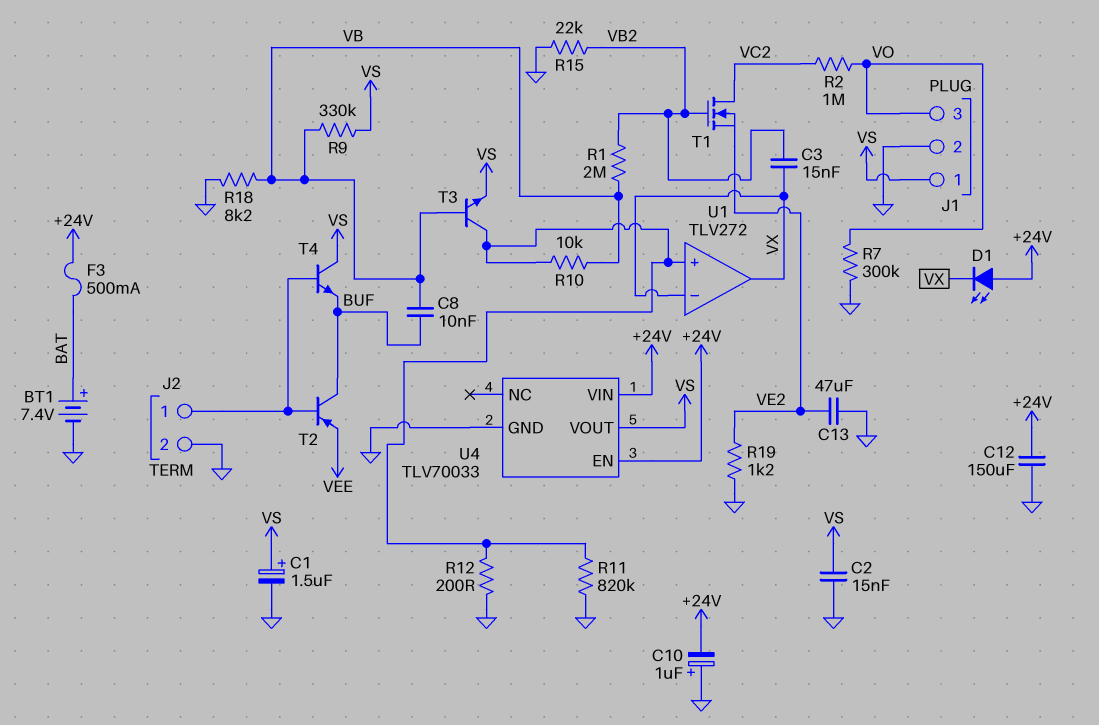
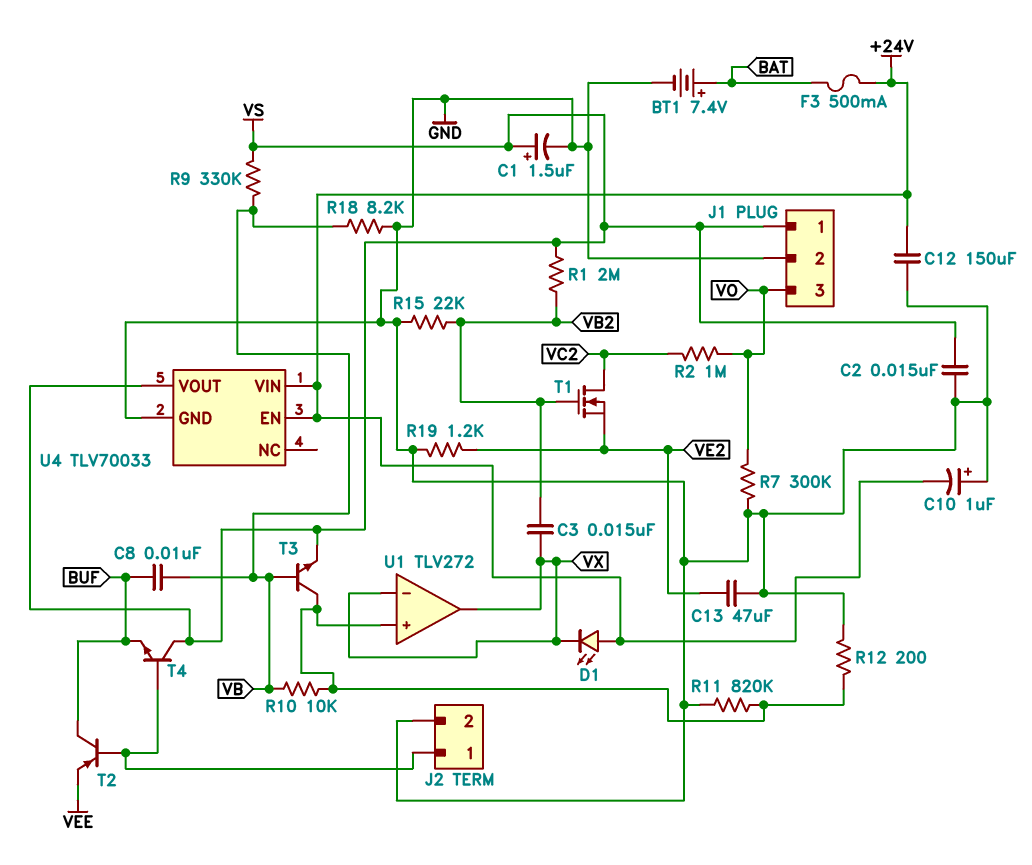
R1: 2M (VB, VB2) -> 2M (VB2, VS)

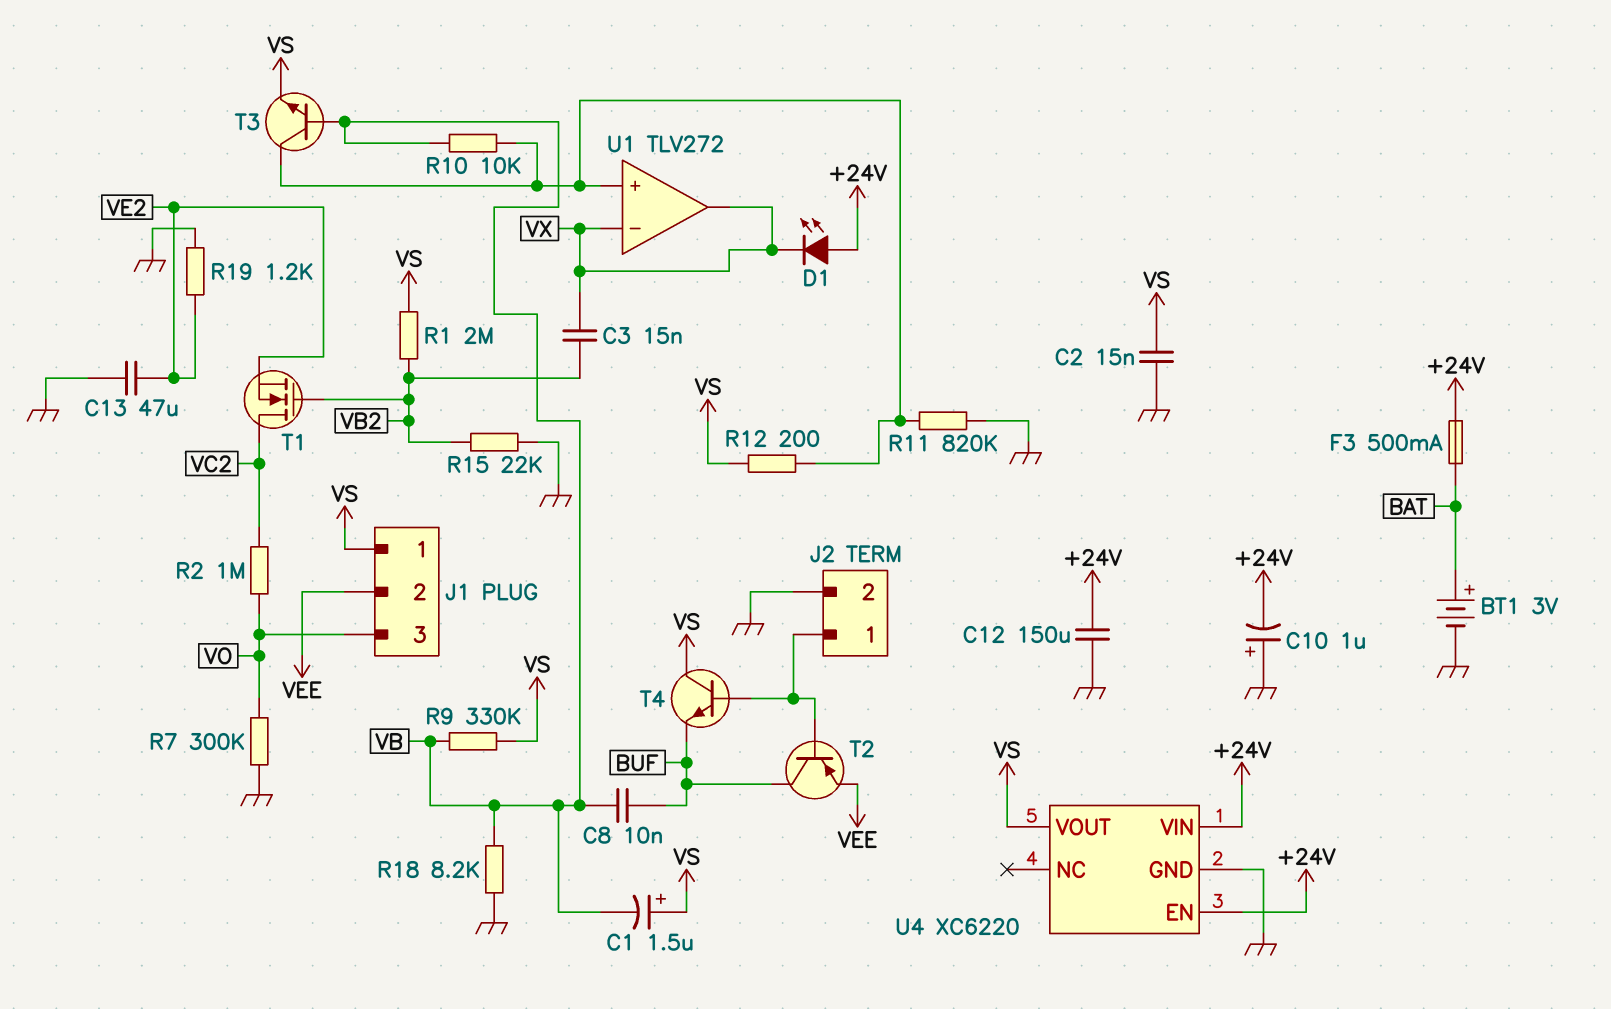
BT1: 7.4V (plus BAT, minus GND) -> 3V (plus BAT, minus GND)
C1: 1.5uF (plus VS, minus GND) -> 1.5uF (plus VS, minus VB)
J1 pin 2: GND -> VEE
R12: 200 (GND, U1/in+) -> 200 (U1/in+, VS)
U4: TLV70033 -> XC6220

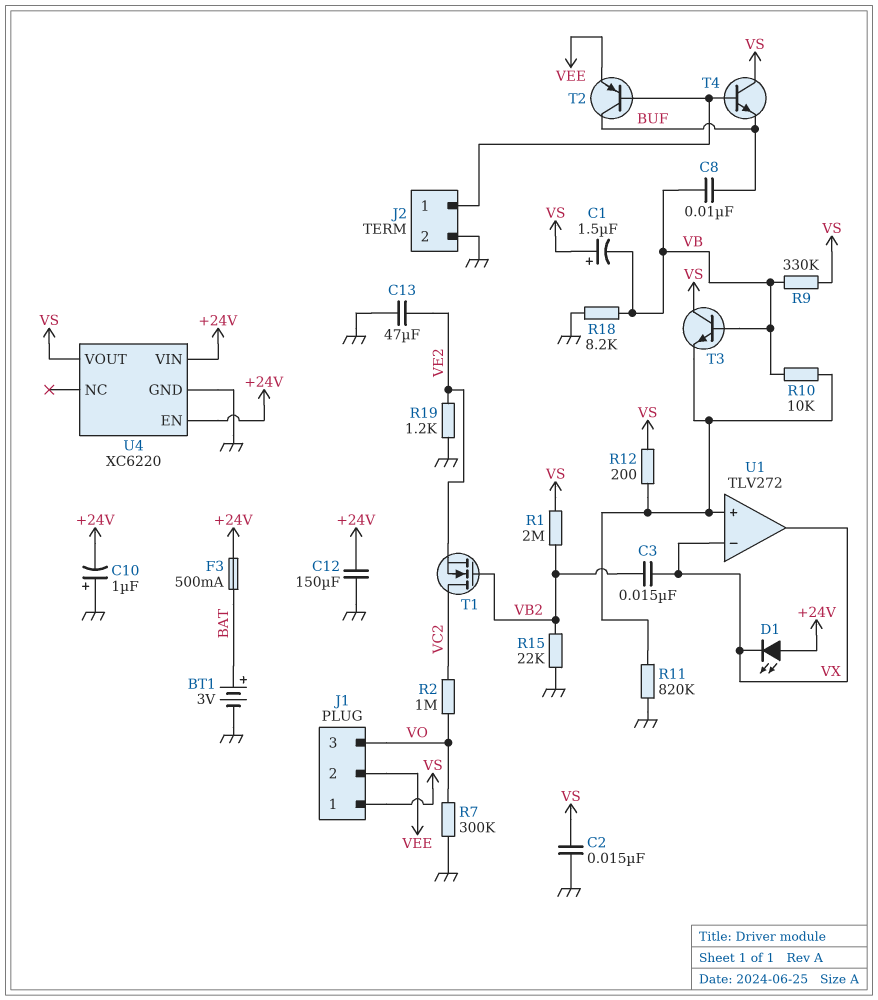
T3: NPN (B VB, C U1/in+, E VS) -> NPN (B VB, C VS, E U1/in+)

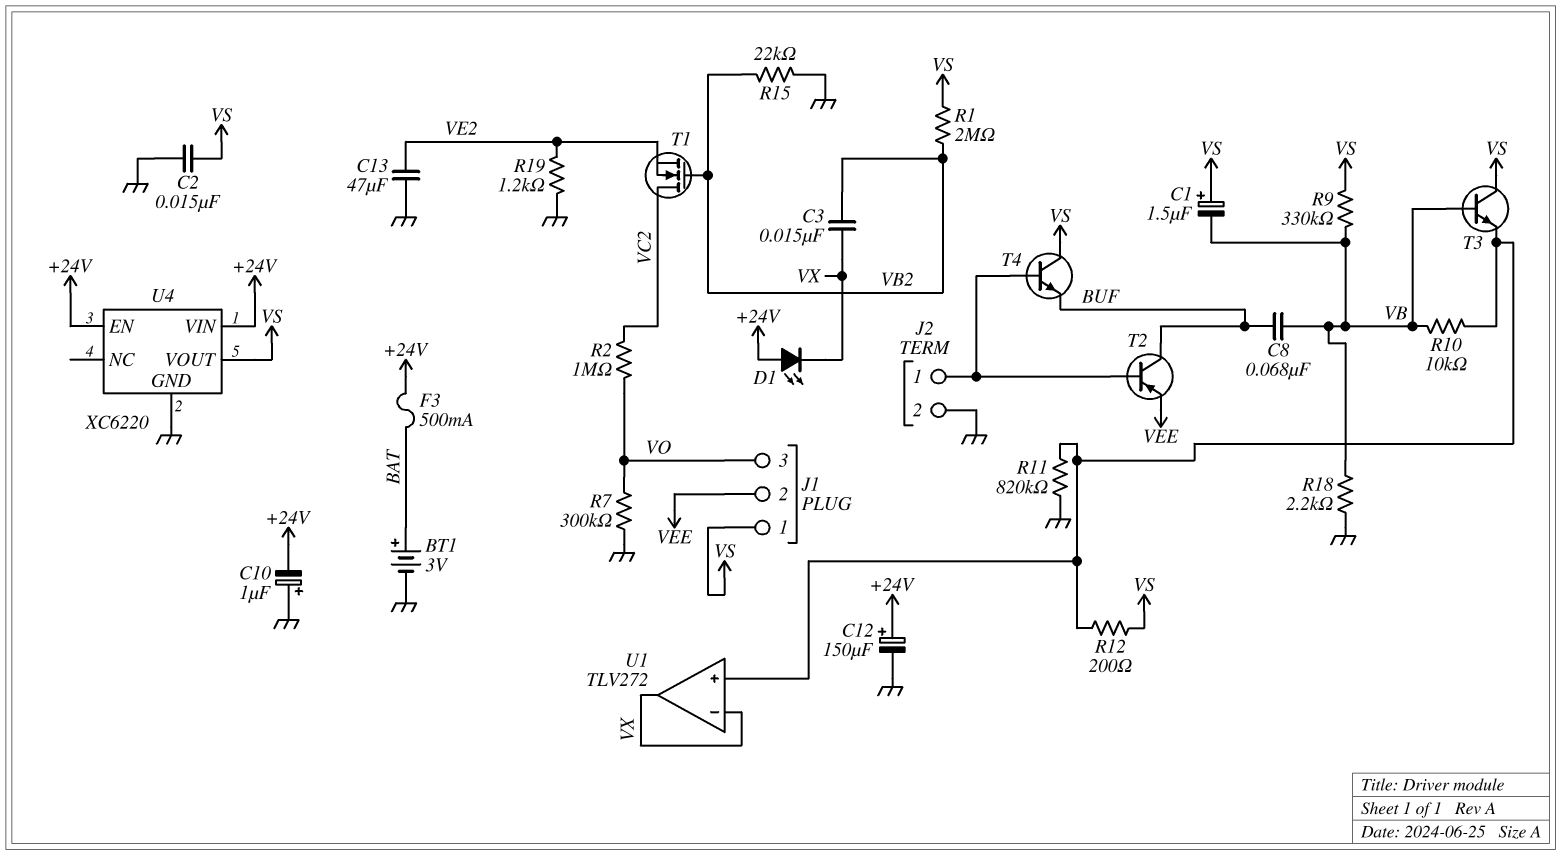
C8: 10nF (BUF, VB) -> 68nF (BUF, VB)
C12: 150uF (+24V, GND) -> 150uF (plus +24V, minus GND)
R18: 8.2k (GND, VB) -> 2.2k (GND, VB)

